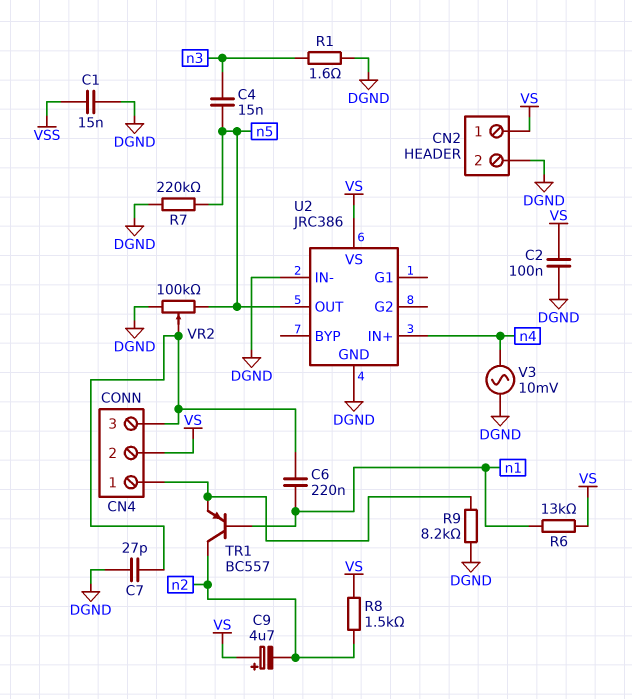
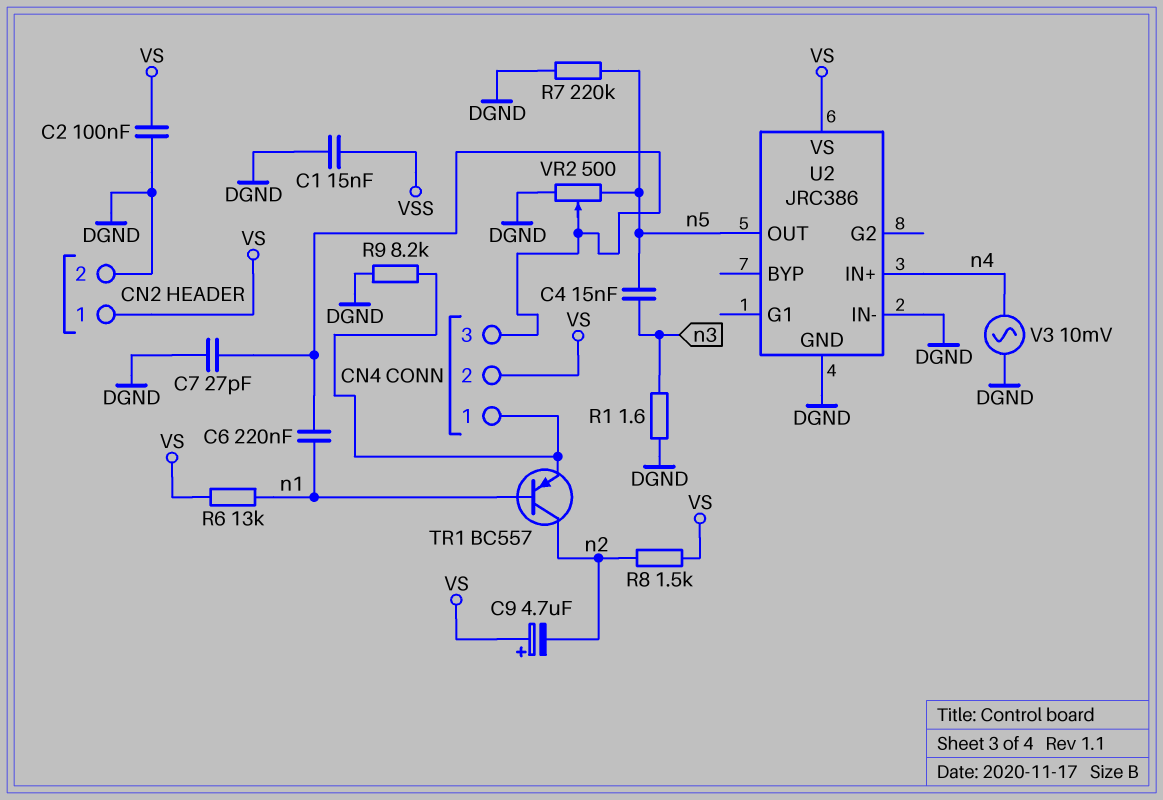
VR2: 100k (DGND, n5, wiper CN4/3) -> 500 (DGND, n5, wiper CN4/3)

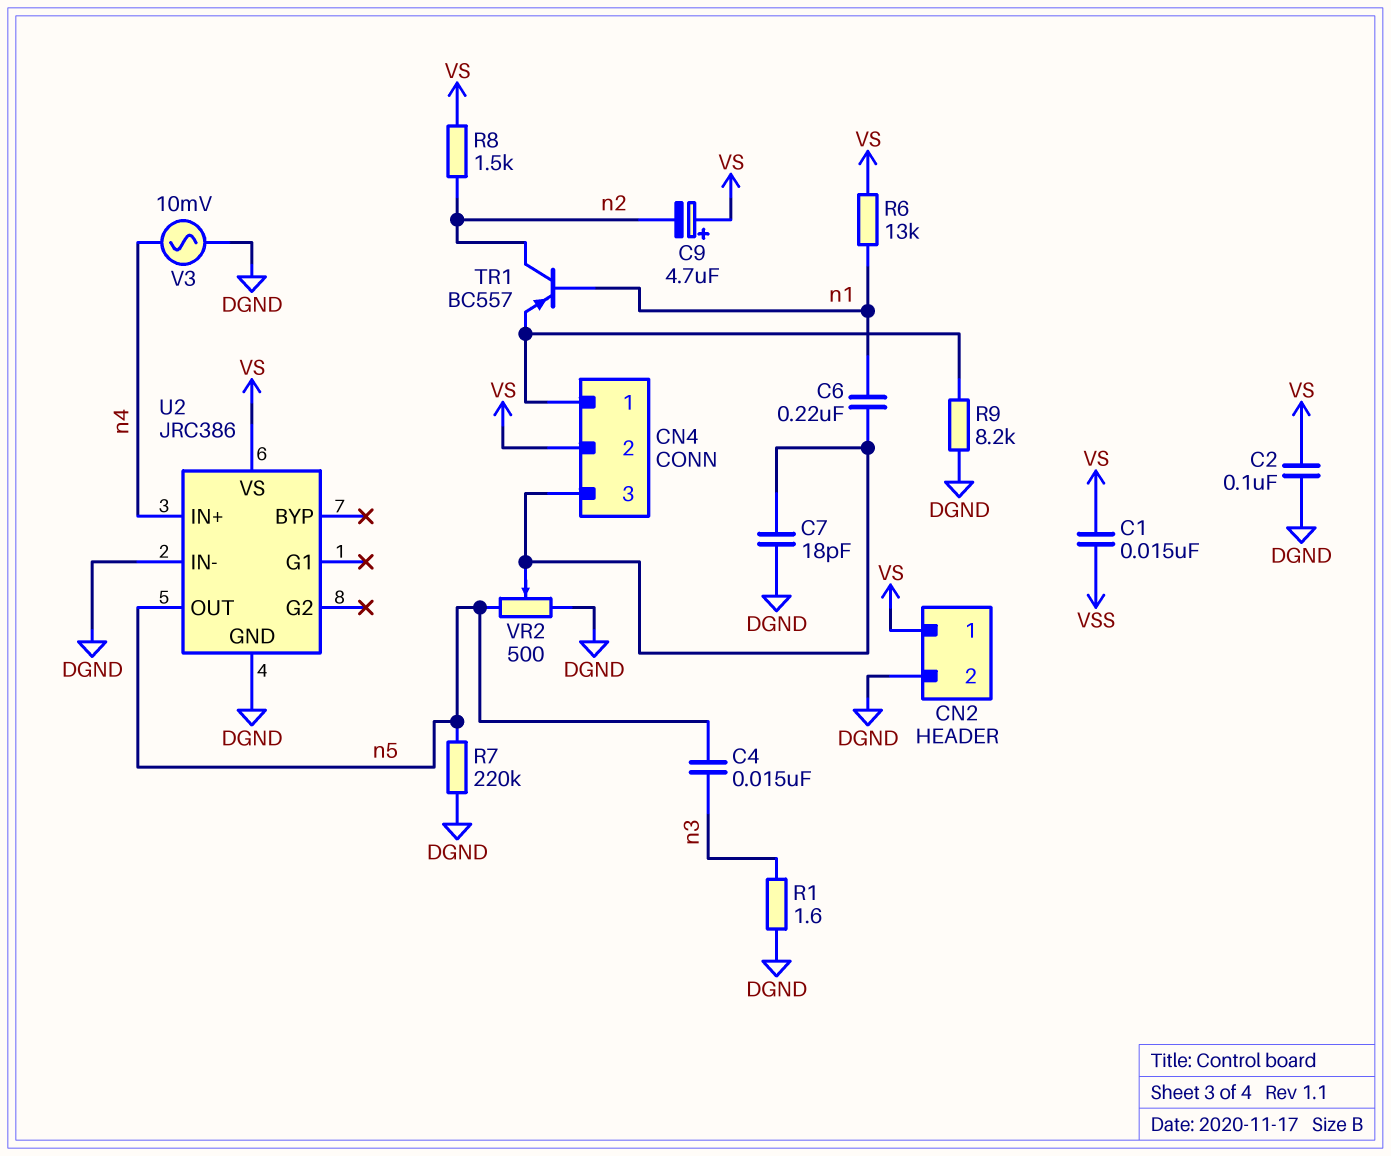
C1: 15nF (DGND, VSS) -> 15nF (VS, VSS)
C7: 27pF (CN4/3, DGND) -> 18pF (CN4/3, DGND)

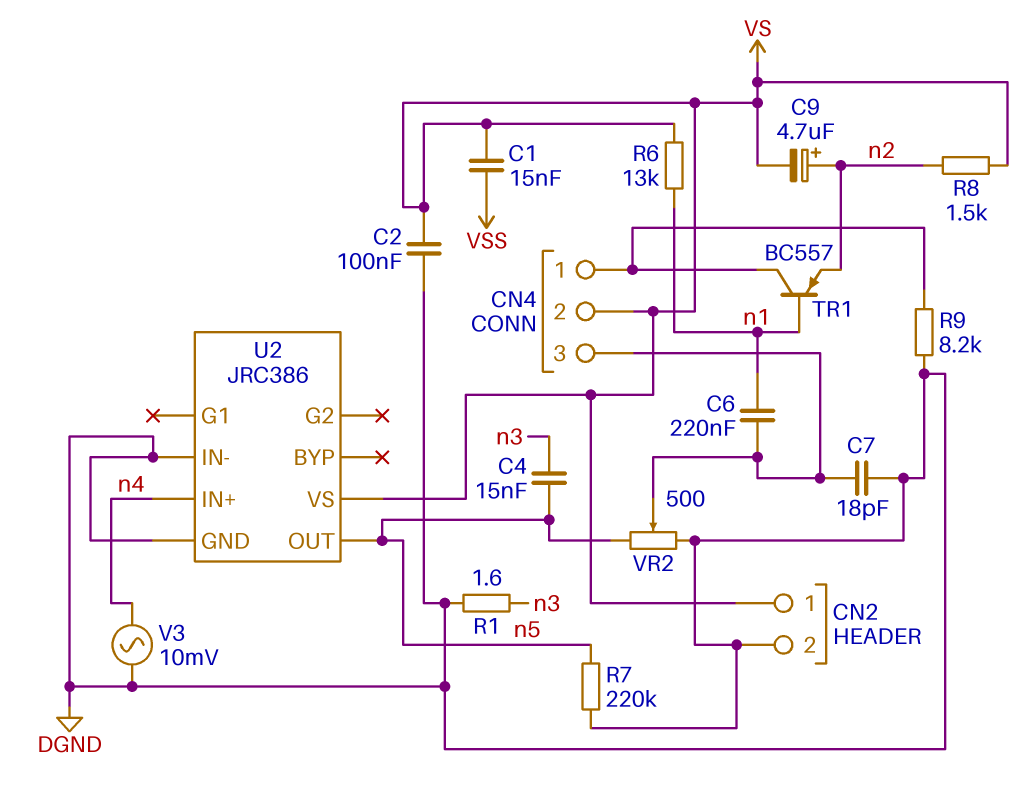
C9: 4.7uF (plus VS, minus n2) -> 4.7uF (plus n2, minus VS)
TR1: PNP BC557 (B n1, C n2, E CN4/1) -> PNP BC557 (B n1, C CN4/1, E n2)

